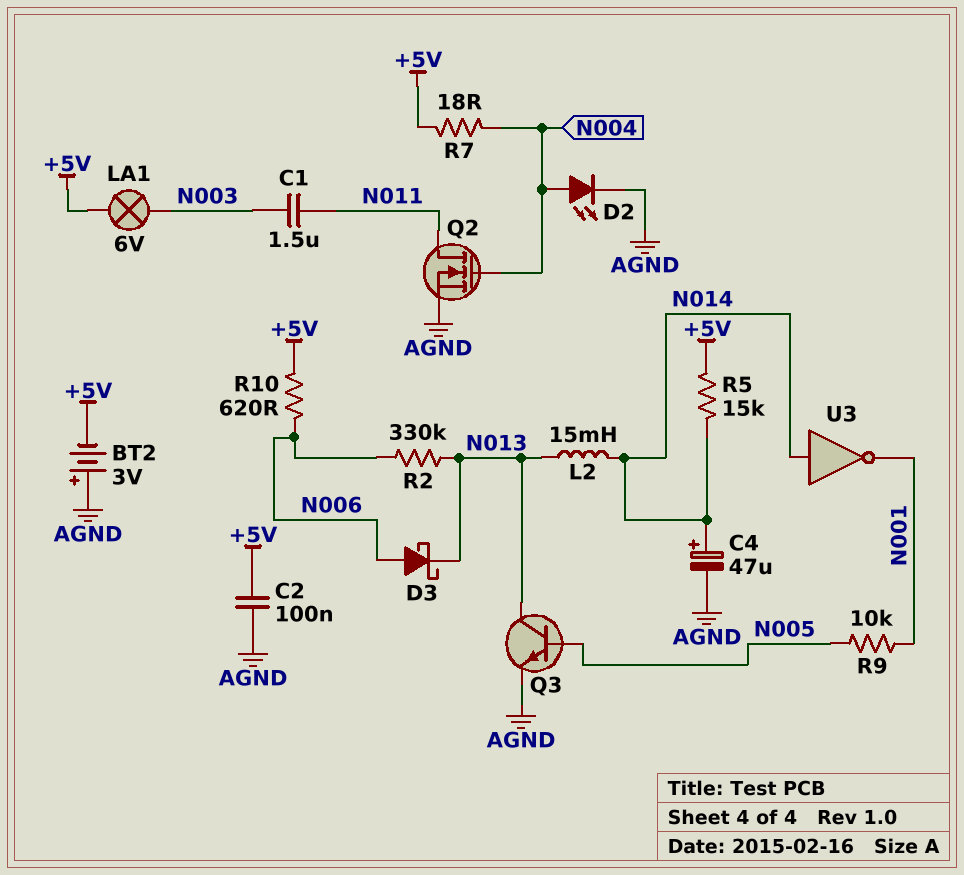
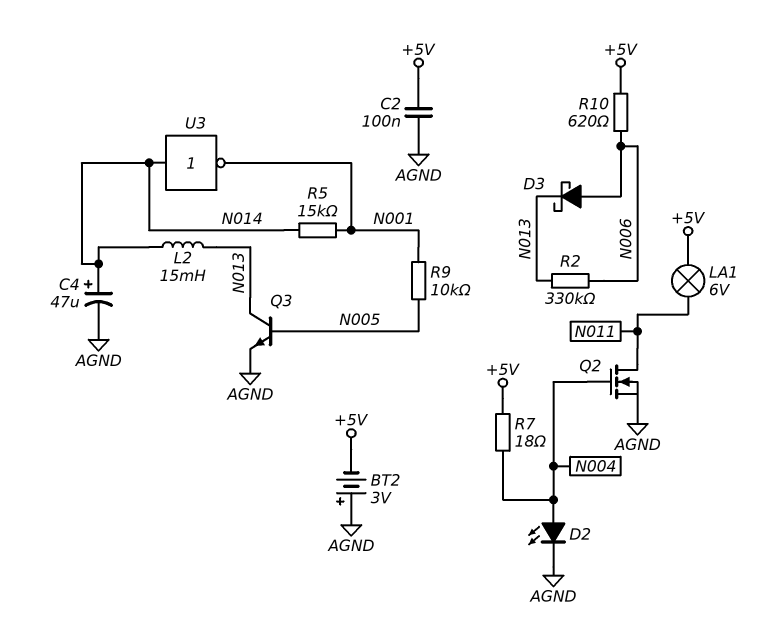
C1: 1.5uF (N003, N011) -> none
LA1: lamp 6V (+5V, N003) -> lamp 6V (+5V, N011)
R5: 15k (+5V, N014) -> 15k (N001, N014)

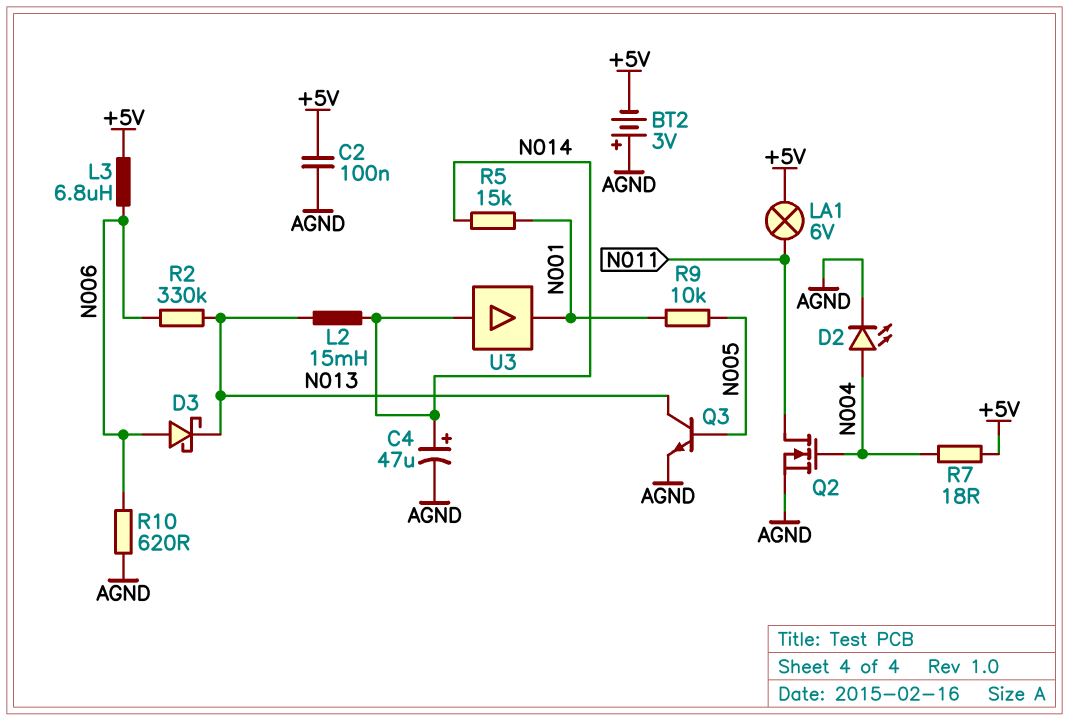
L3: none -> 6.8uH (+5V, N006)
R10: 620 (+5V, N006) -> 620 (AGND, N006)
U3: NOT (in N014, out N001) -> buffer (in N014, out N001)

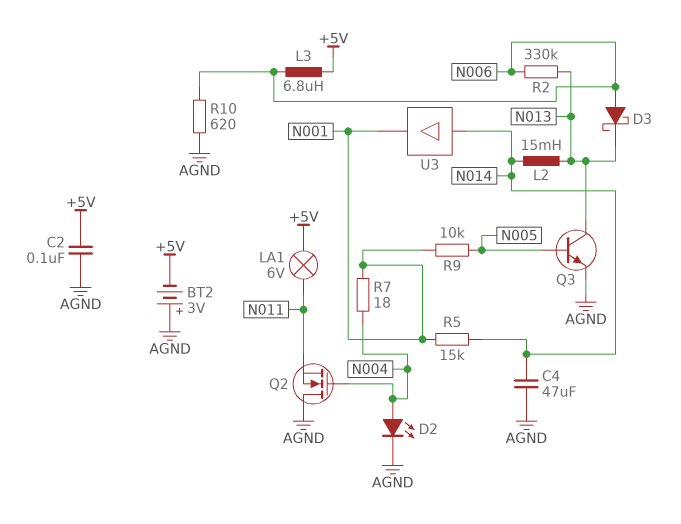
C4: 47uF (plus N014, minus AGND) -> 47uF (AGND, N014)
Q2: NMOS (G N004, D N011, S AGND) -> NMOS (G N004, D AGND, S N011)
R7: 18 (+5V, N004) -> 18 (N001, N004)

